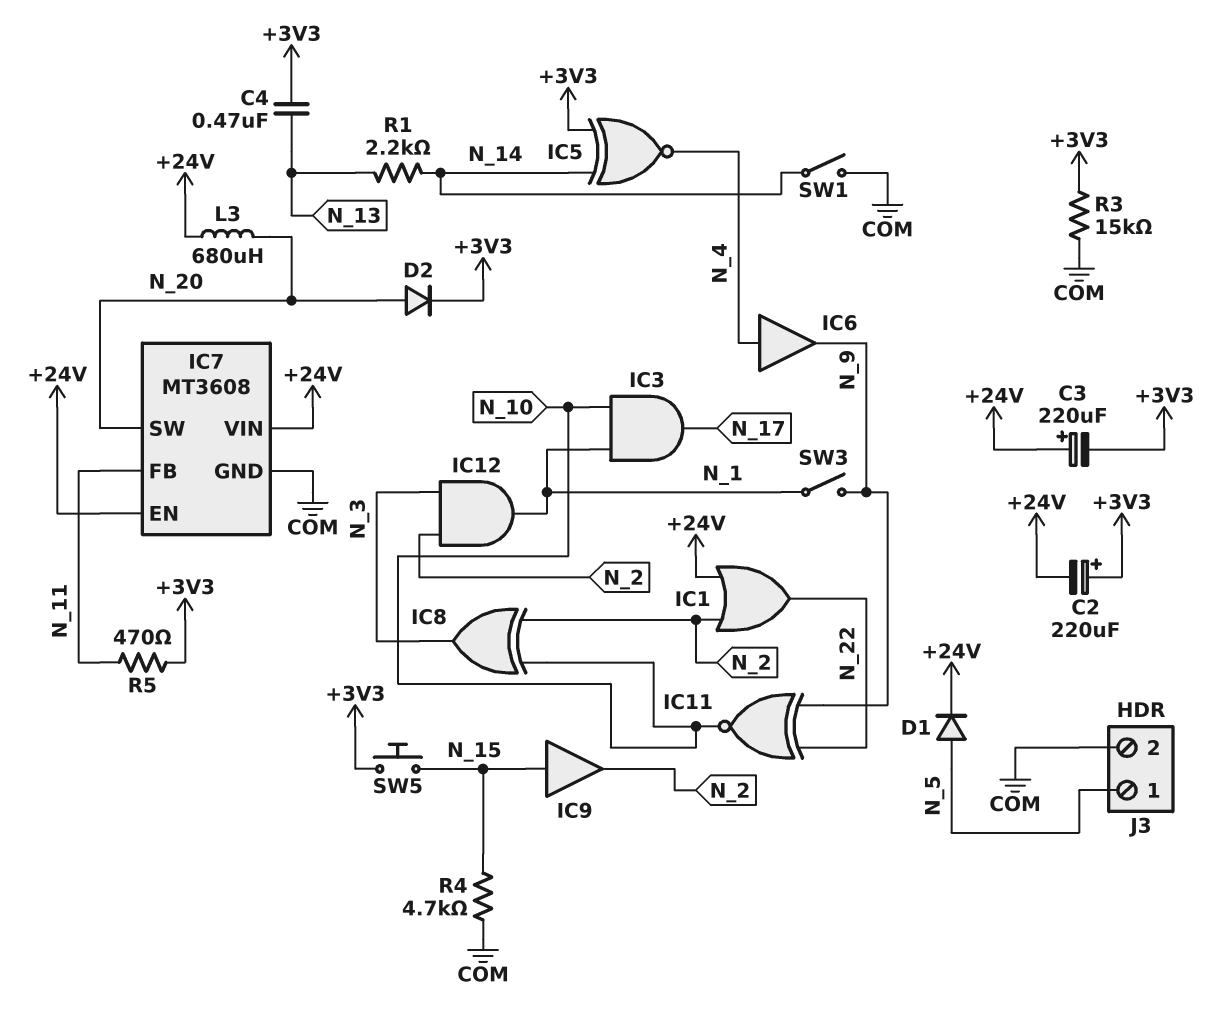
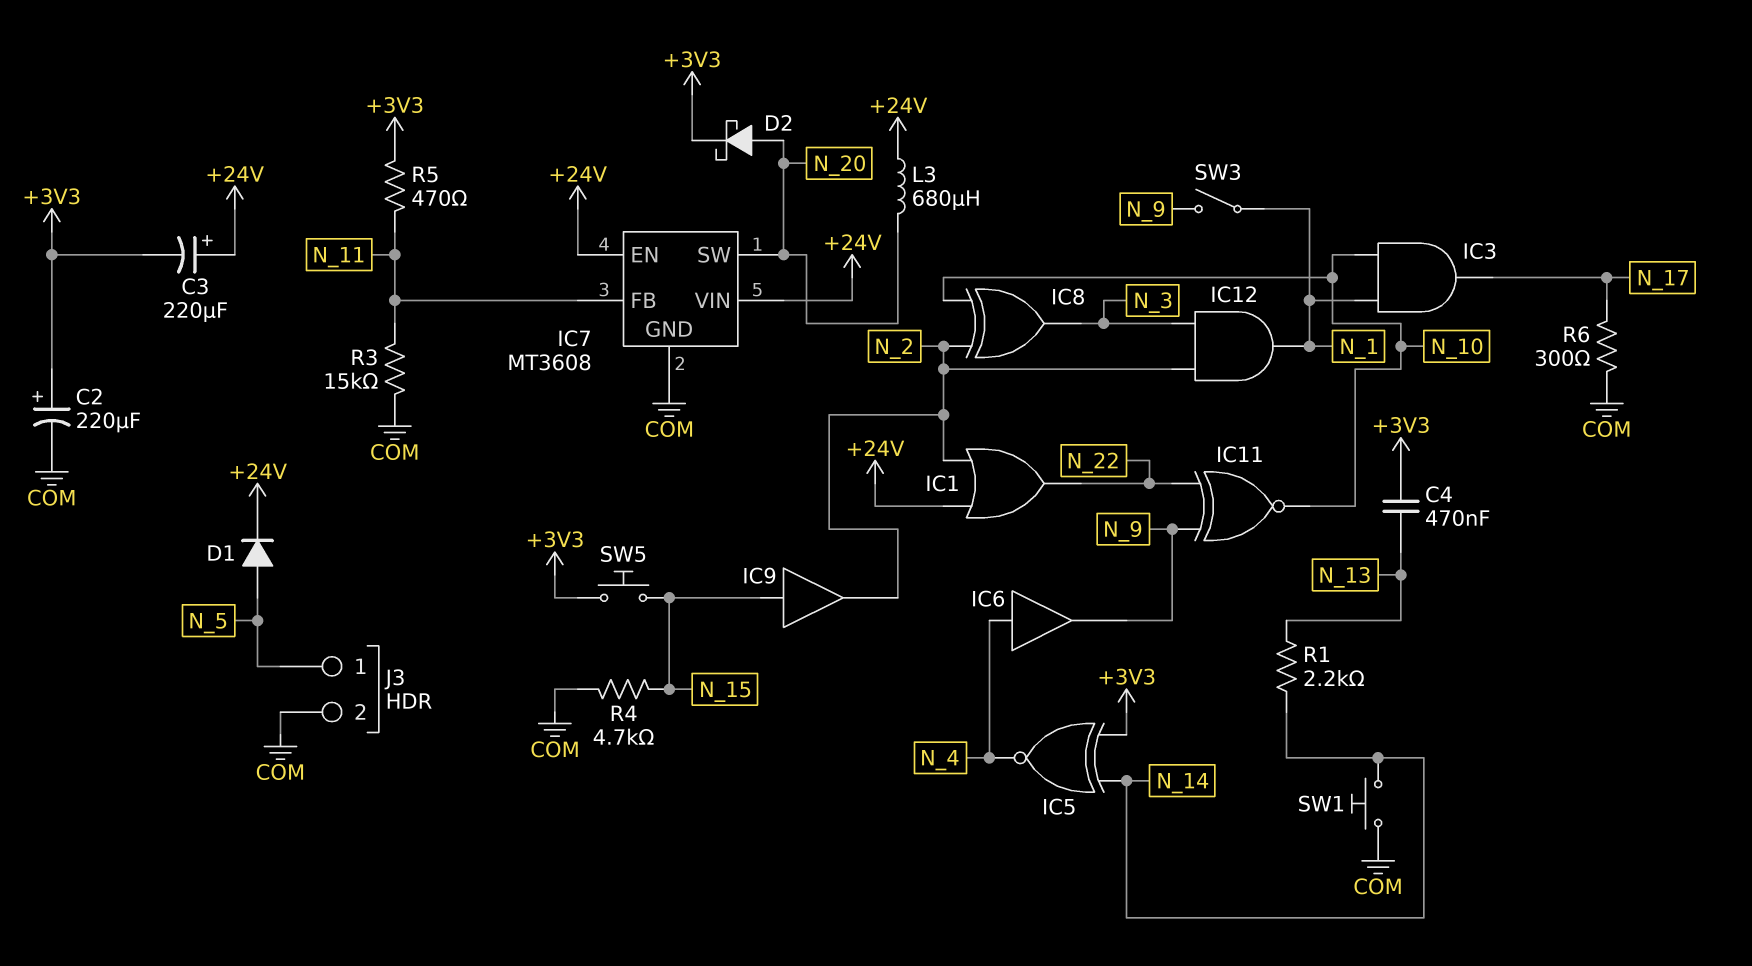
C2: 220uF (plus +3V3, minus +24V) -> 220uF (plus +3V3, minus COM)
D2: diode (A N_20, K +3V3) -> schottky (A N_20, K +3V3)
R3: 15k (+3V3, COM) -> 15k (COM, N_11)
R6: none -> 300 (COM, N_17)
SW1: switch (COM, N_14) -> button (COM, N_14)

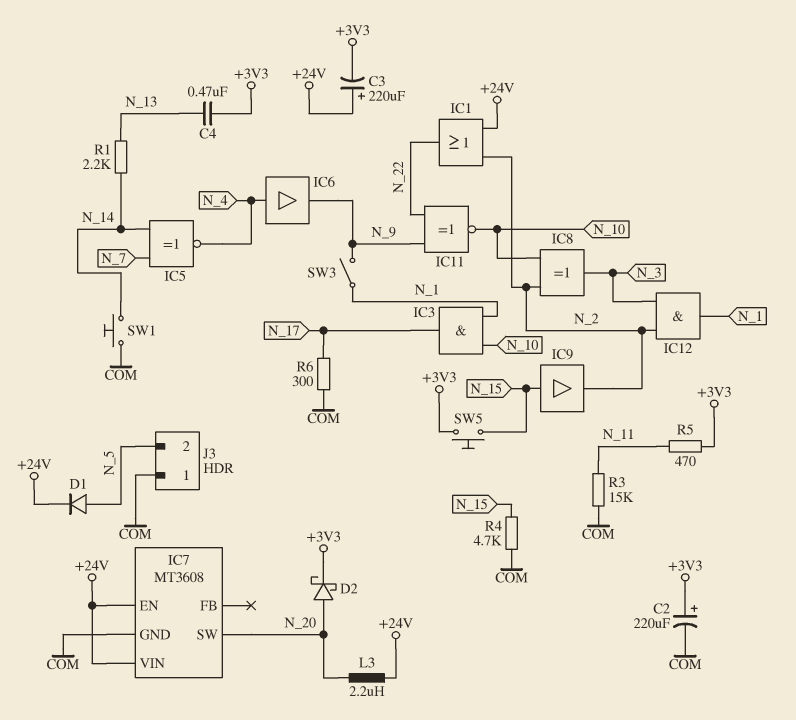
IC5: XNOR (in +3V3, in N_14, out N_4) -> XNOR (in N_7, in N_14, out N_4)
IC7 pin FB: N_11 -> none
J3 pin 1: N_5 -> COM
J3 pin 2: COM -> N_5
L3: 680uH (+24V, N_20) -> 2.2uH (+24V, N_20)

